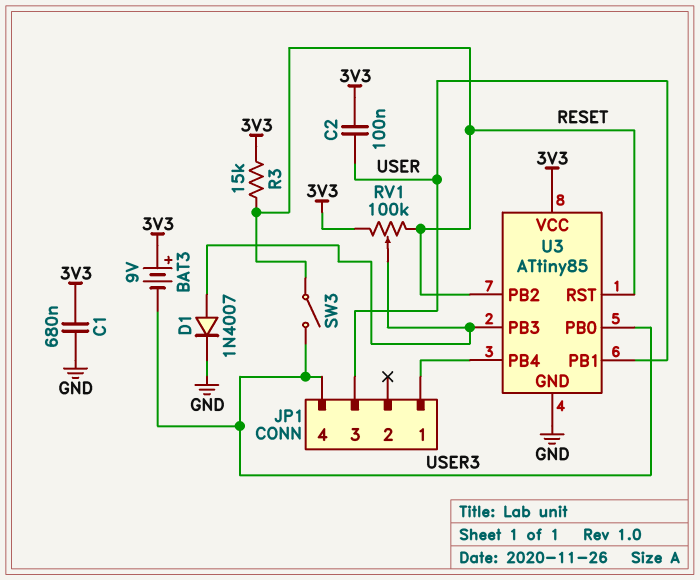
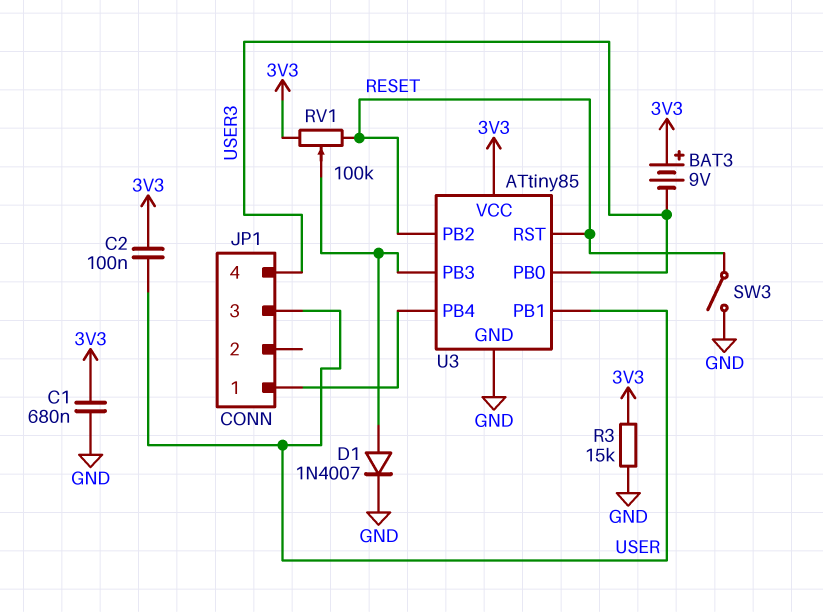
R3: 15k (3V3, RESET) -> 15k (3V3, GND)
SW3: switch (RESET, USER3) -> switch (GND, RESET)

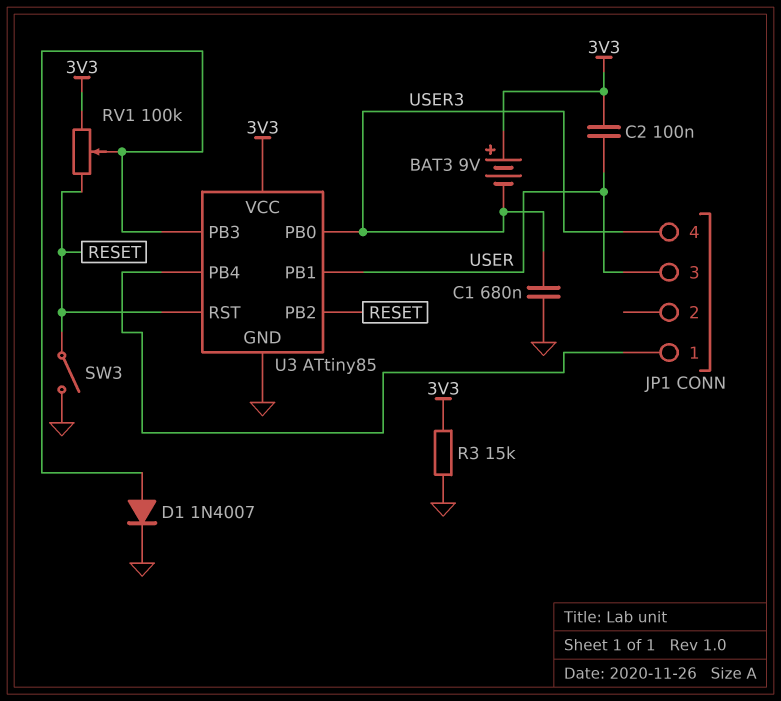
C1: 680nF (3V3, GND) -> 680nF (GND, USER3)

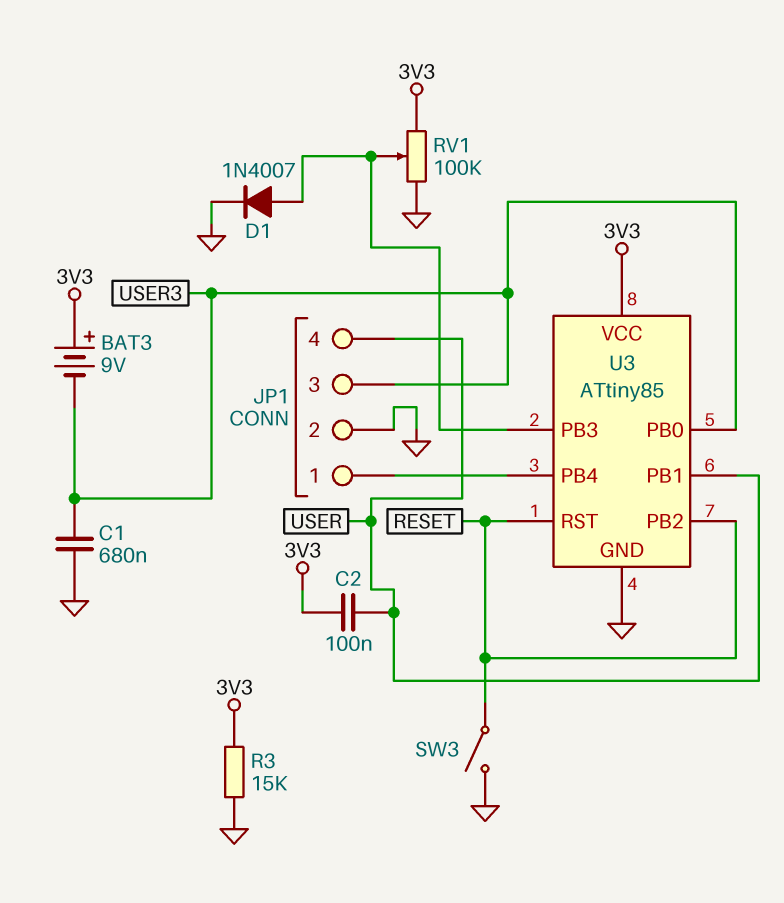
JP1 pin 2: none -> GND
JP1 pin 3: USER -> USER3
JP1 pin 4: USER3 -> USER
RV1: 100k (3V3, RESET, wiper U3/PB3) -> 100k (3V3, GND, wiper U3/PB3)

